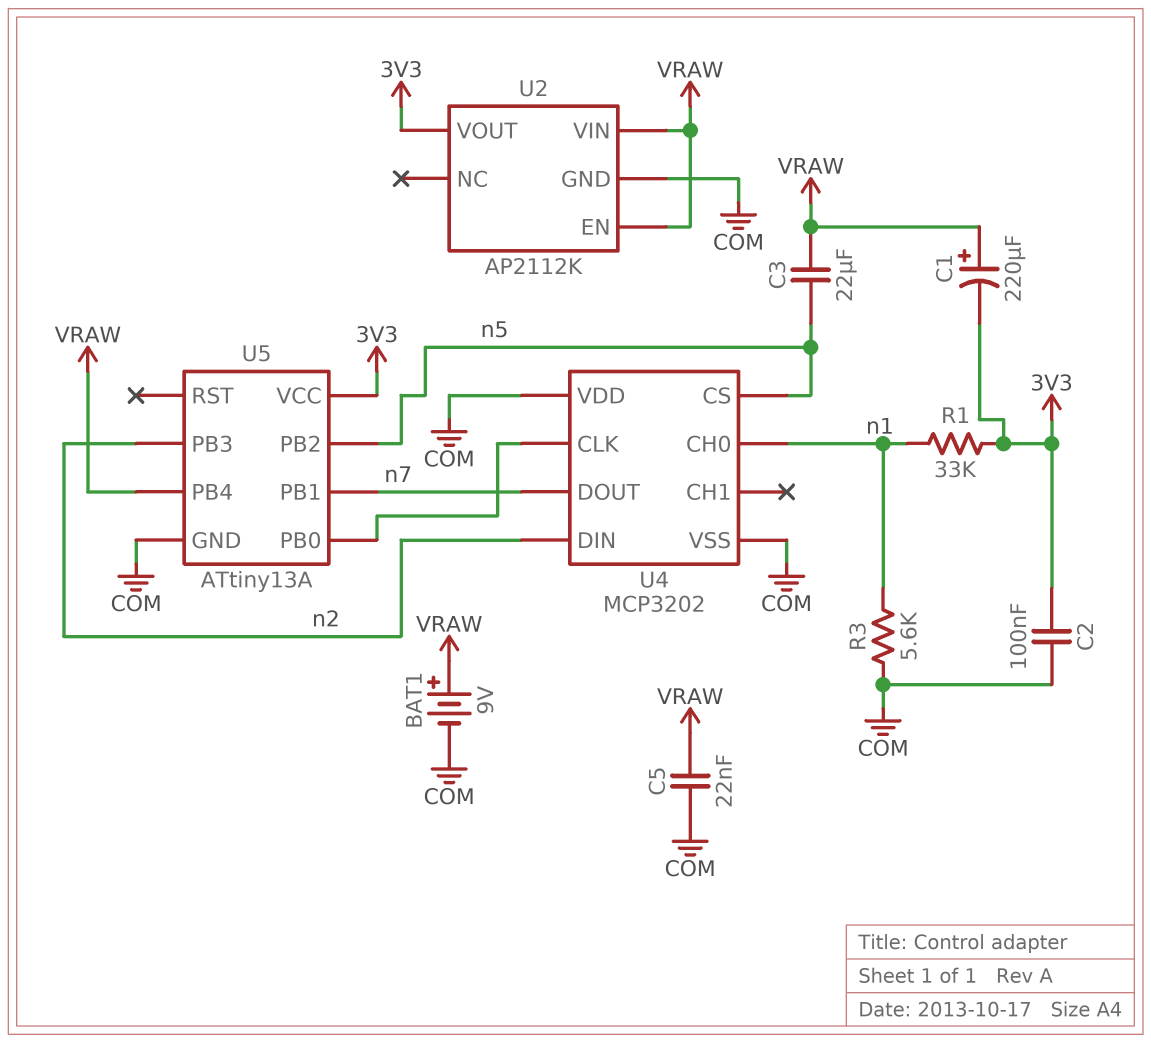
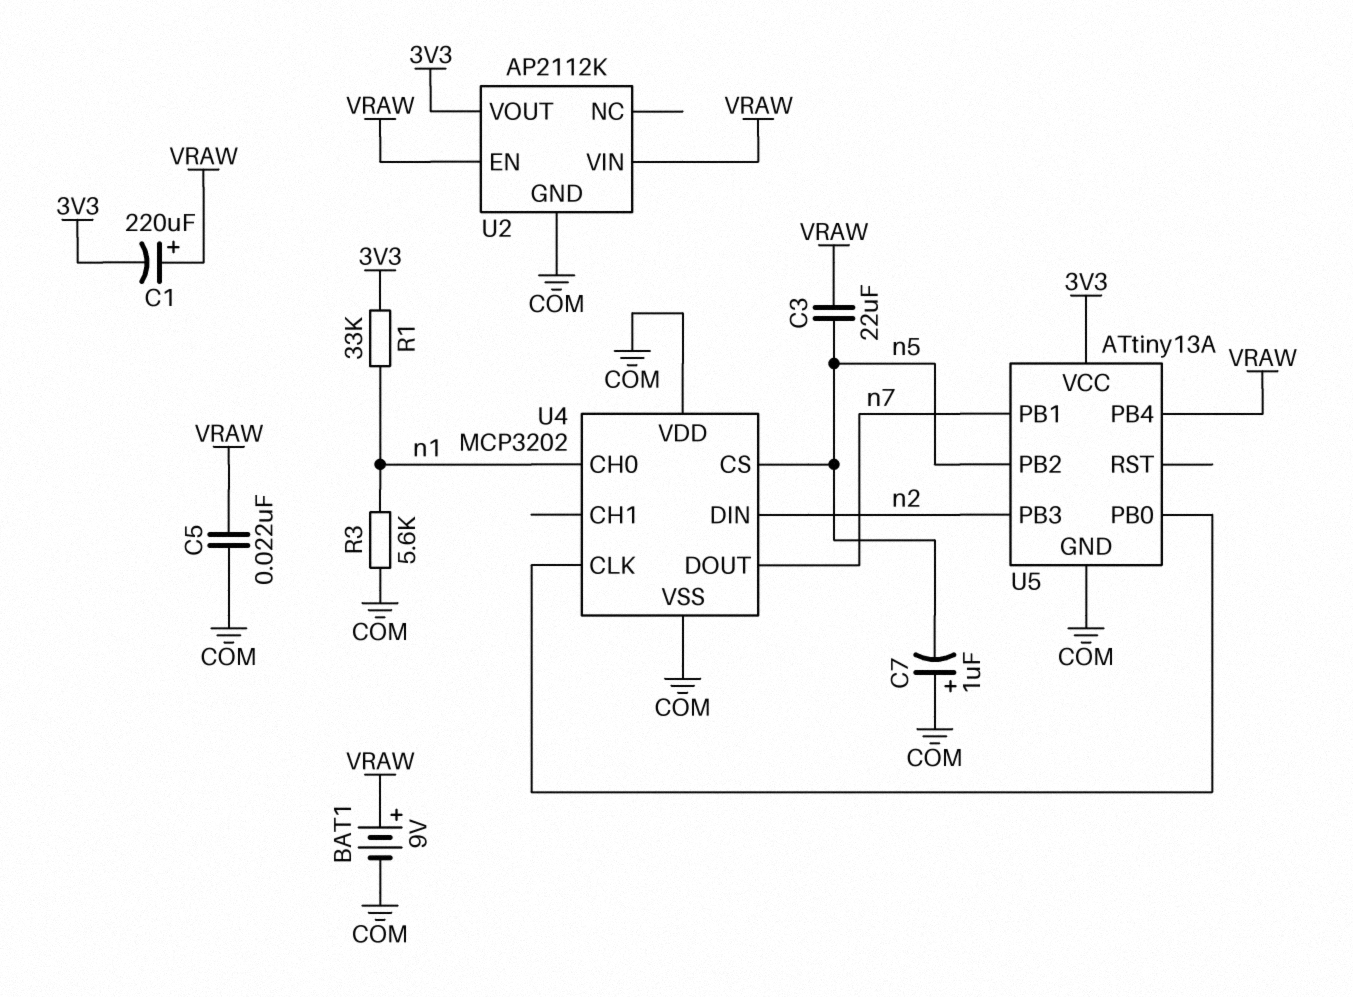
C2: 100nF (3V3, COM) -> none
C7: none -> 1uF (plus COM, minus n5)

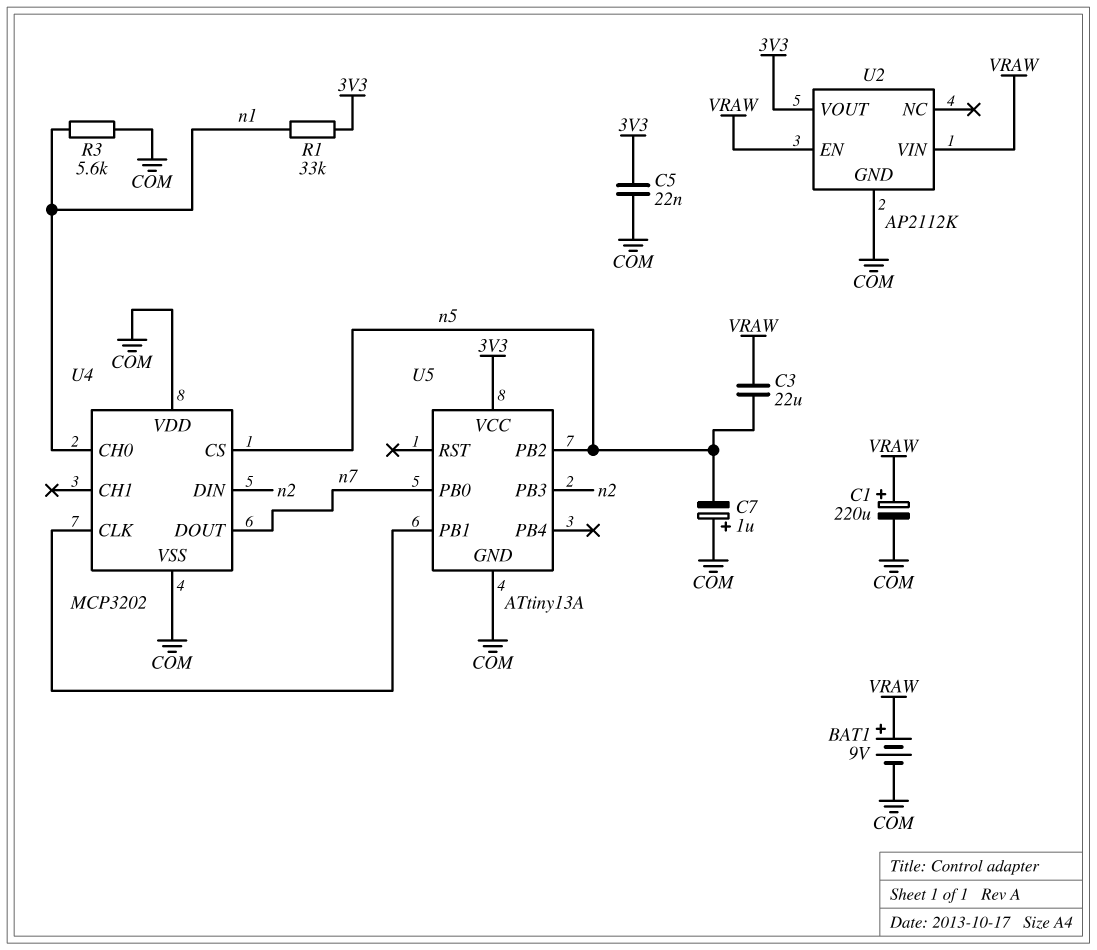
C1: 220uF (plus VRAW, minus 3V3) -> 220uF (plus VRAW, minus COM)
C5: 22nF (COM, VRAW) -> 22nF (3V3, COM)
U5 pin PB0: U4/CLK -> n7
U5 pin PB1: n7 -> U4/CLK
U5 pin PB4: VRAW -> none

